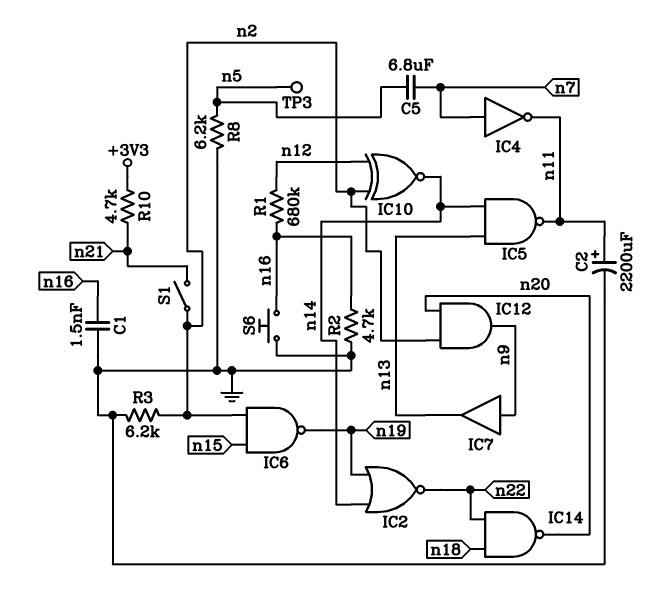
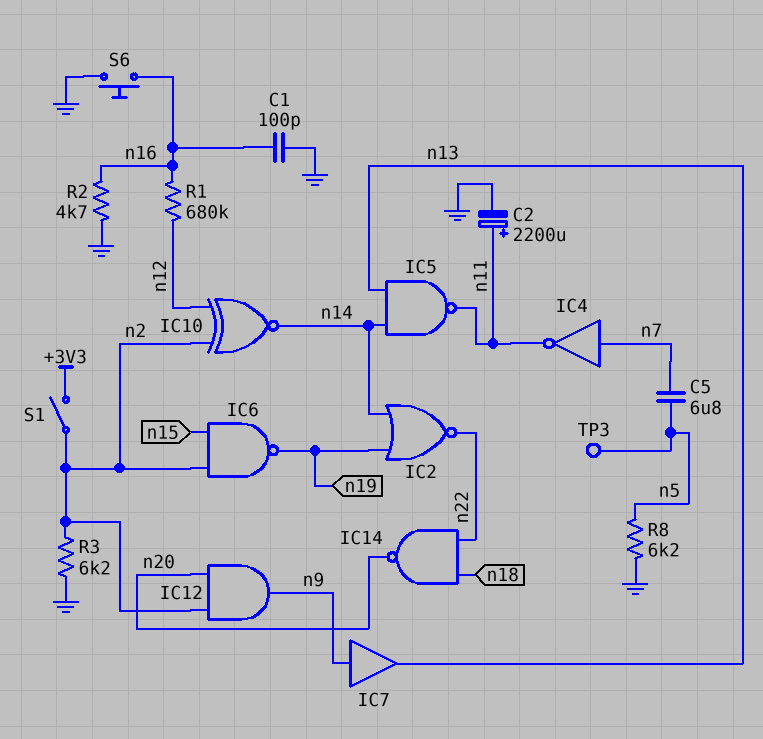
C1: 1.5nF (GND, n16) -> 100pF (GND, n16)
R10: 4.7k (+3V3, n21) -> none
S1: switch (n2, n21) -> switch (+3V3, n2)

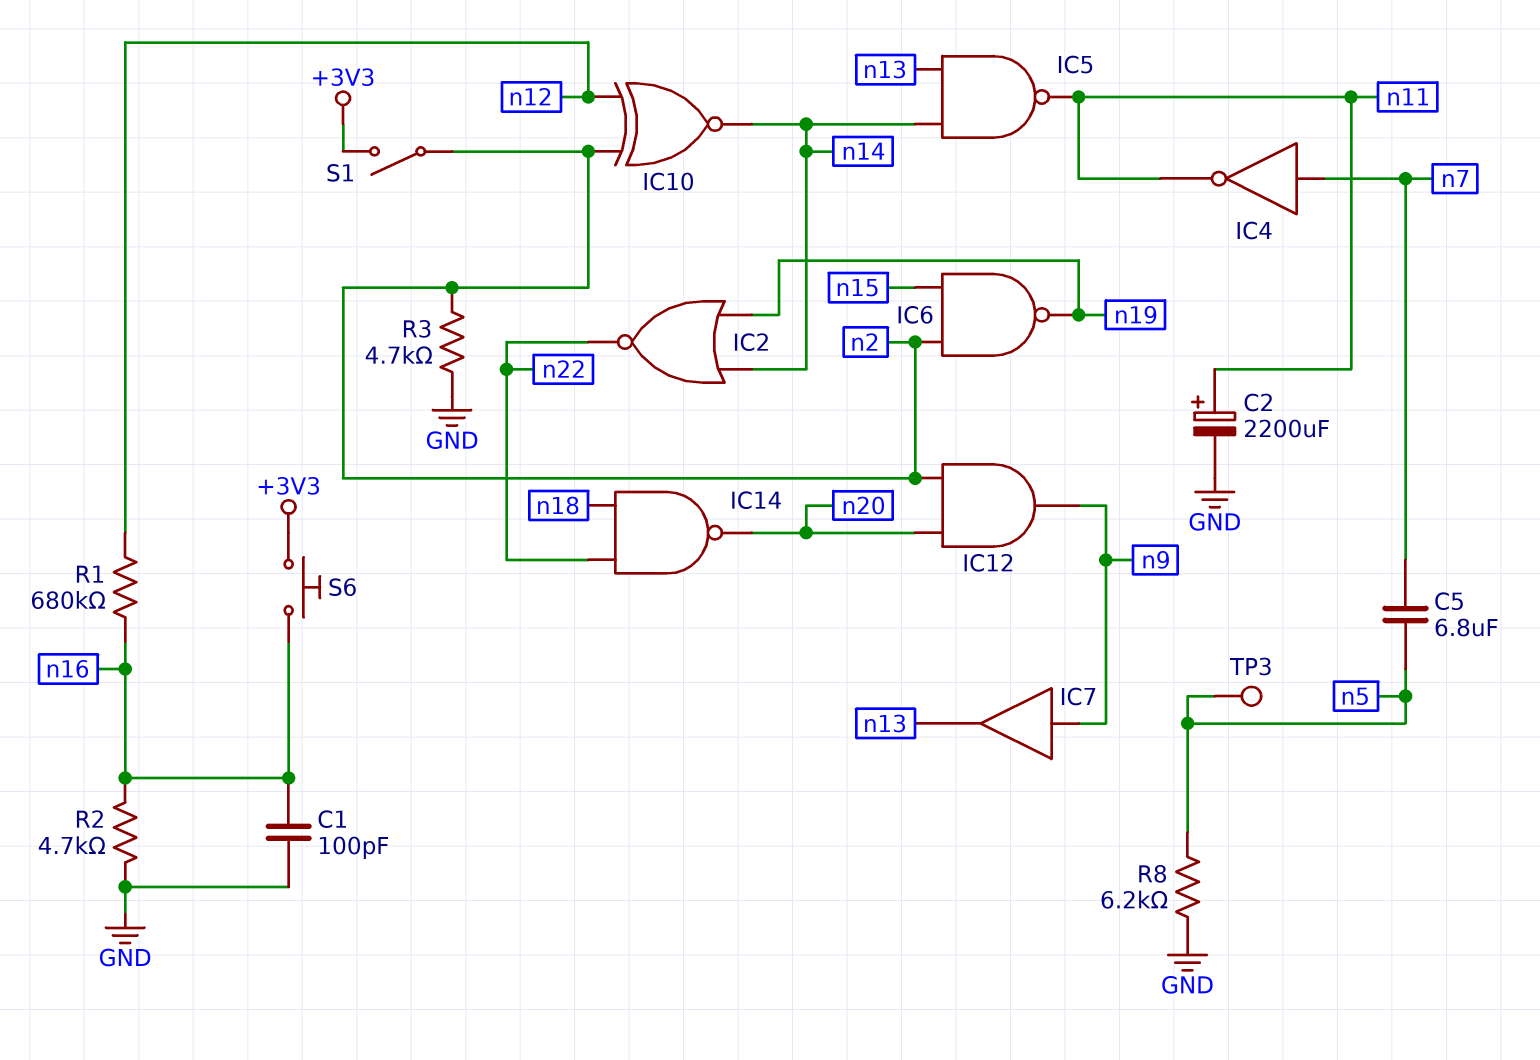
R3: 6.2k (GND, n2) -> 4.7k (GND, n2)
S6: button (GND, n16) -> button (+3V3, n16)

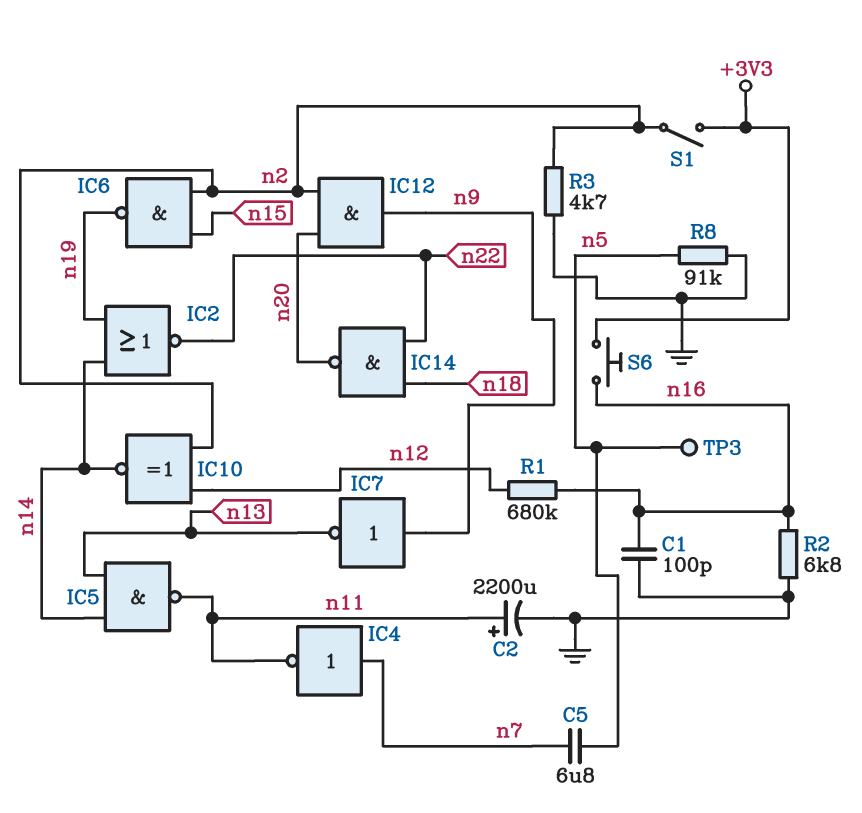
IC7: buffer (in n9, out n13) -> NOT (in n9, out n13)
R2: 4.7k (GND, n16) -> 6.8k (GND, n16)
R8: 6.2k (GND, n5) -> 91k (GND, n5)

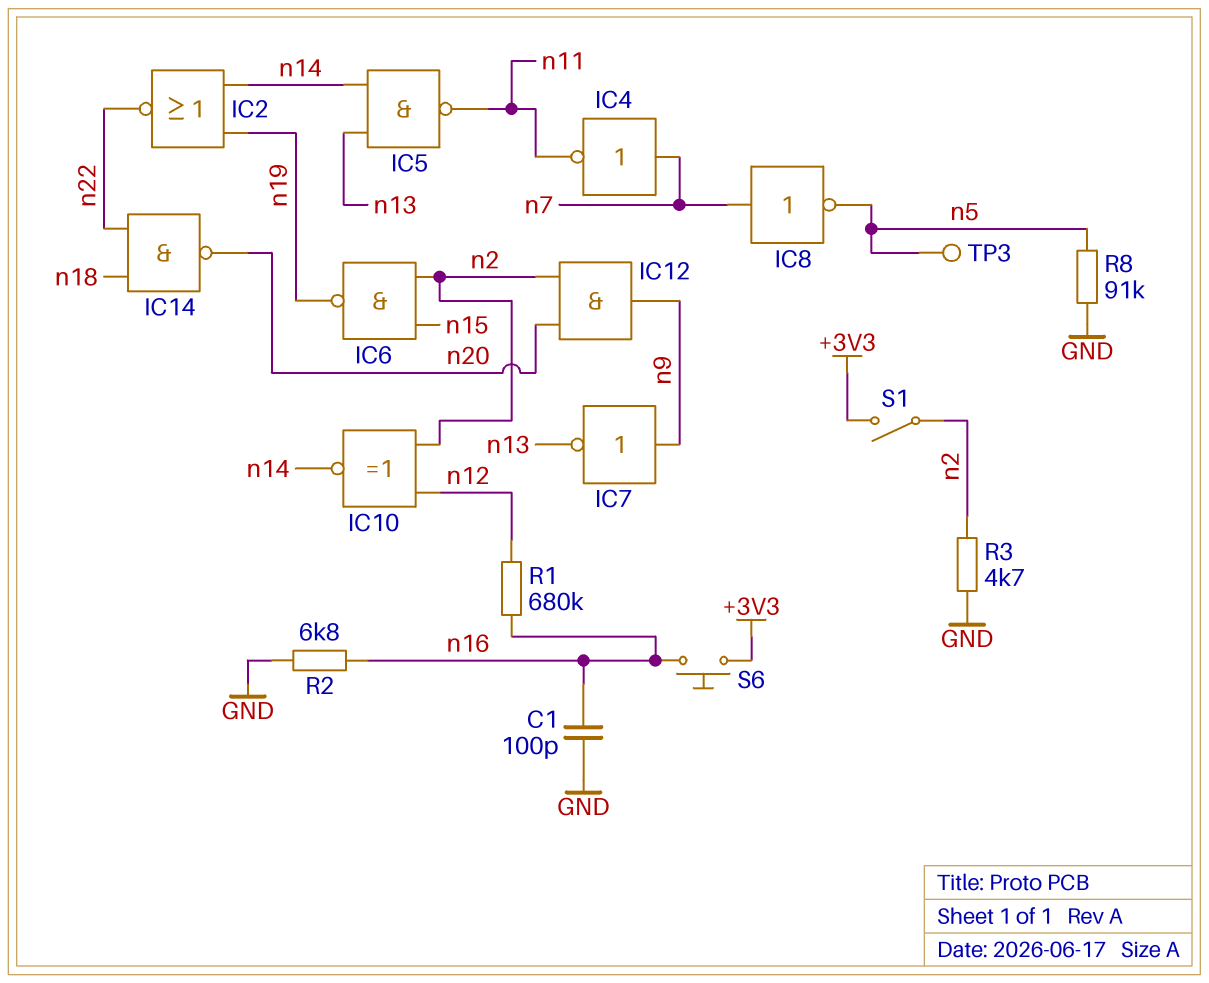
C2: 2200uF (plus n11, minus GND) -> none
C5: 6.8uF (n5, n7) -> none
IC8: none -> NOT (in n7, out n5)

